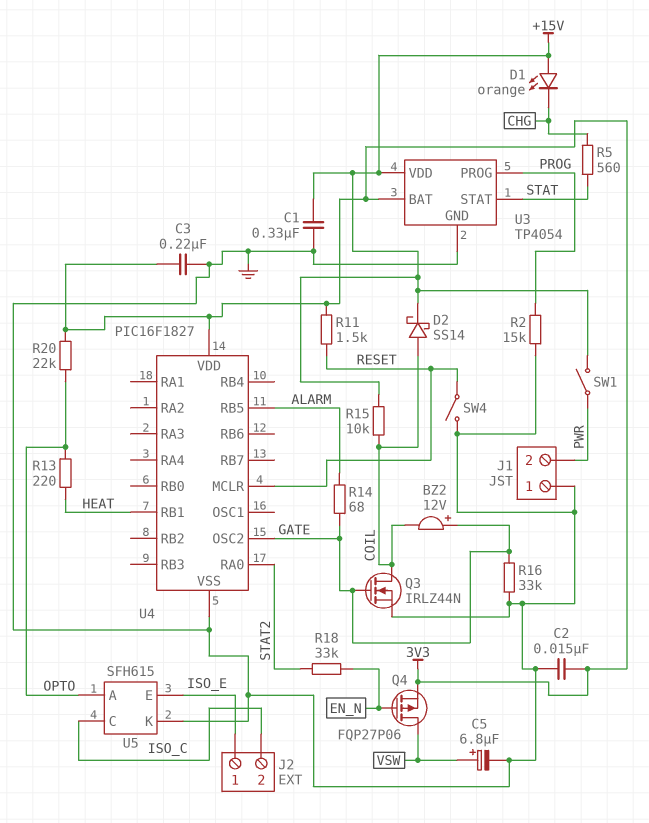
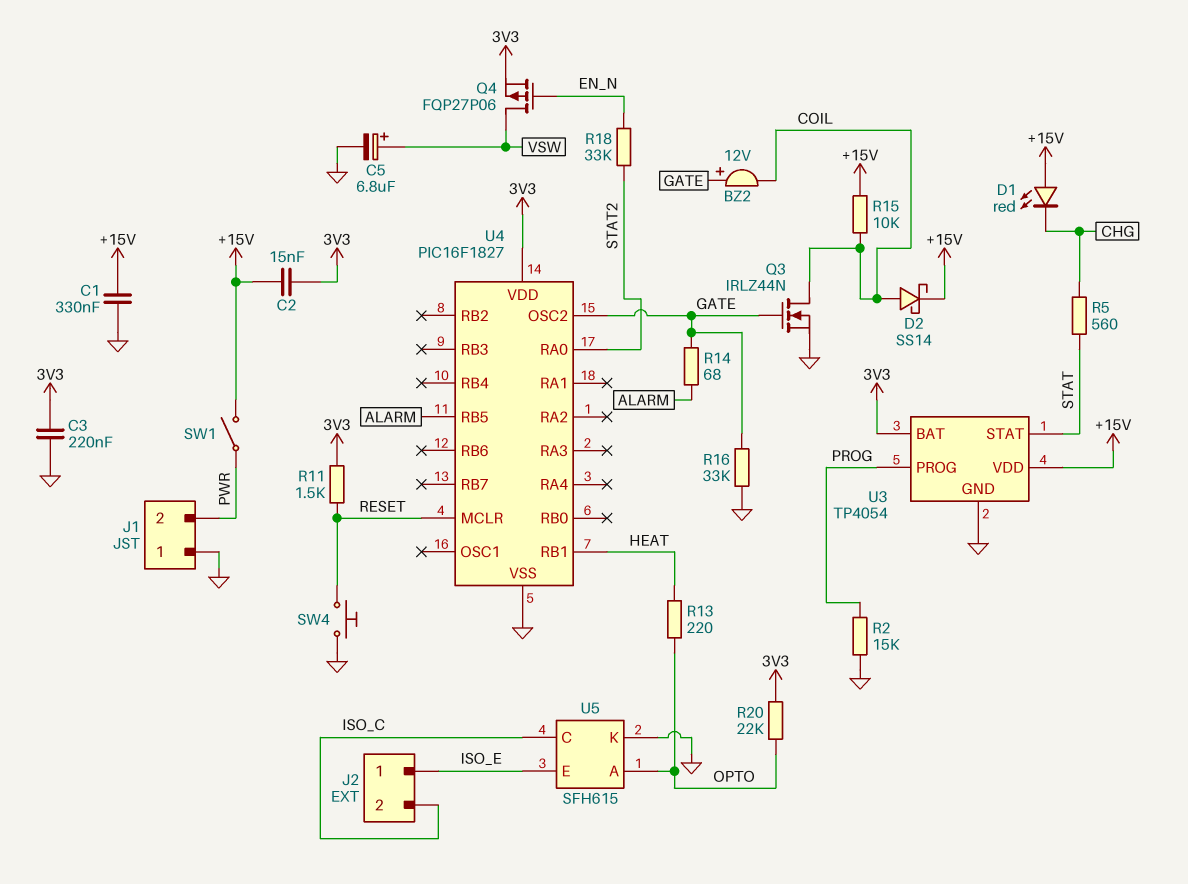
C2: 15nF (3V3, GND) -> 15nF (+15V, 3V3)
D1: LED orange (A +15V, K CHG) -> LED red (A +15V, K CHG)
SW4: switch (GND, RESET) -> button (GND, RESET)

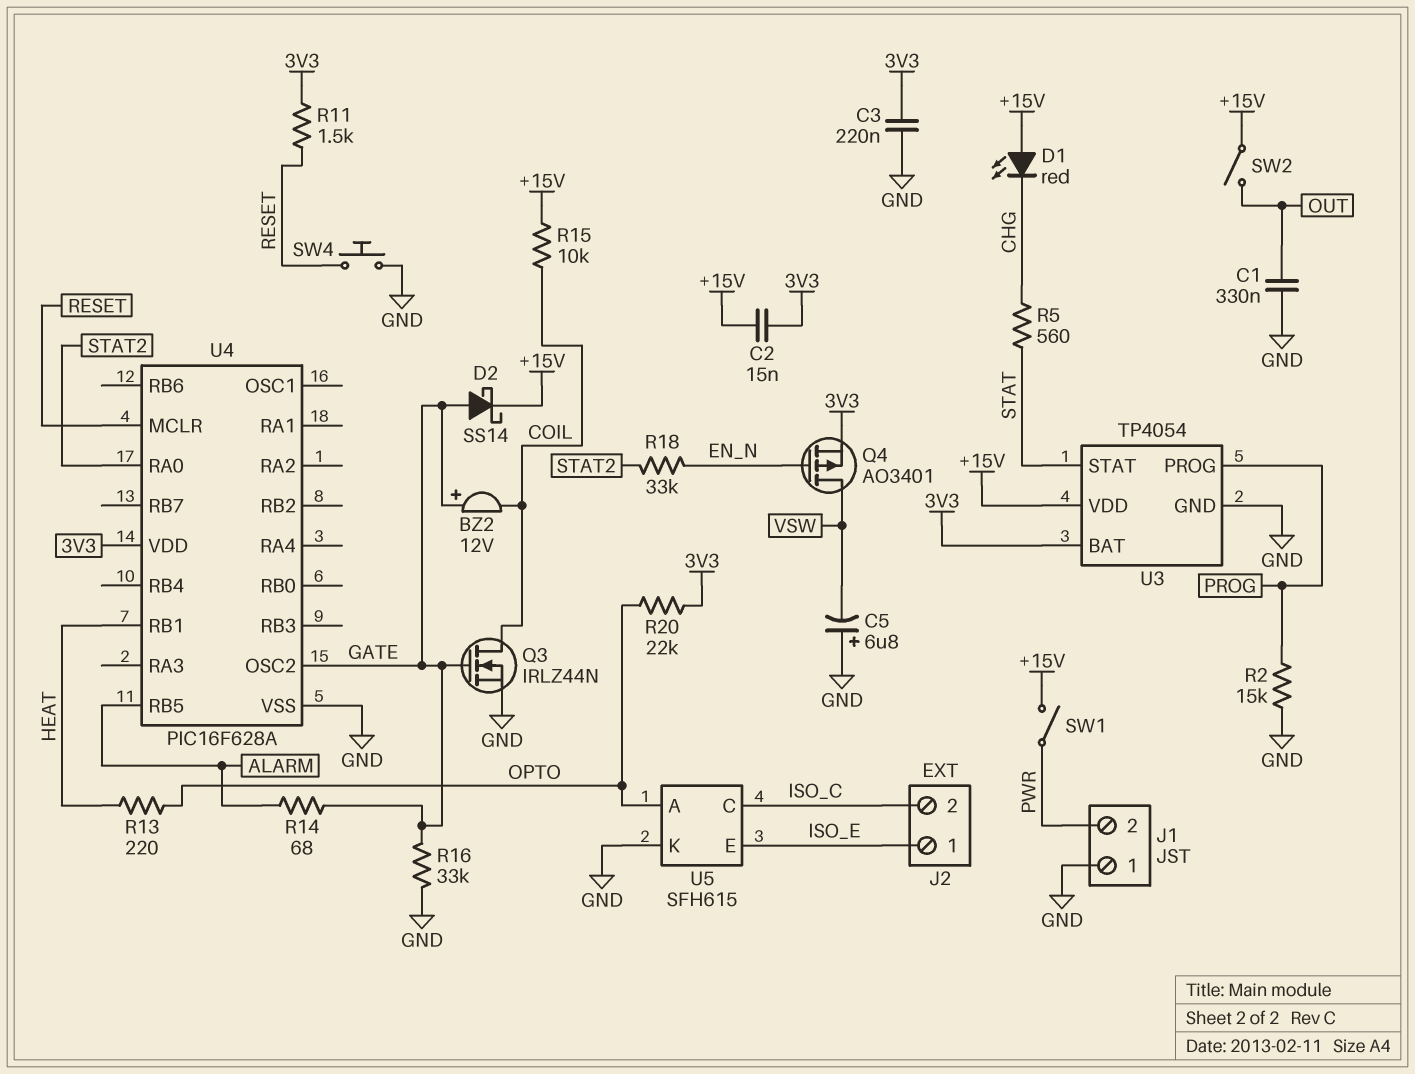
C1: 330nF (+15V, GND) -> 330nF (GND, OUT)
C5: 6.8uF (plus VSW, minus GND) -> 6.8uF (plus GND, minus VSW)
D2: schottky SS14 (A COIL, K +15V) -> schottky SS14 (A GATE, K +15V)
Q4: PMOS FQP27P06 (G EN_N, D VSW, S 3V3) -> PMOS AO3401 (G EN_N, D VSW, S 3V3)
SW2: none -> switch (+15V, OUT)
U4: PIC16F1827 -> PIC16F628A

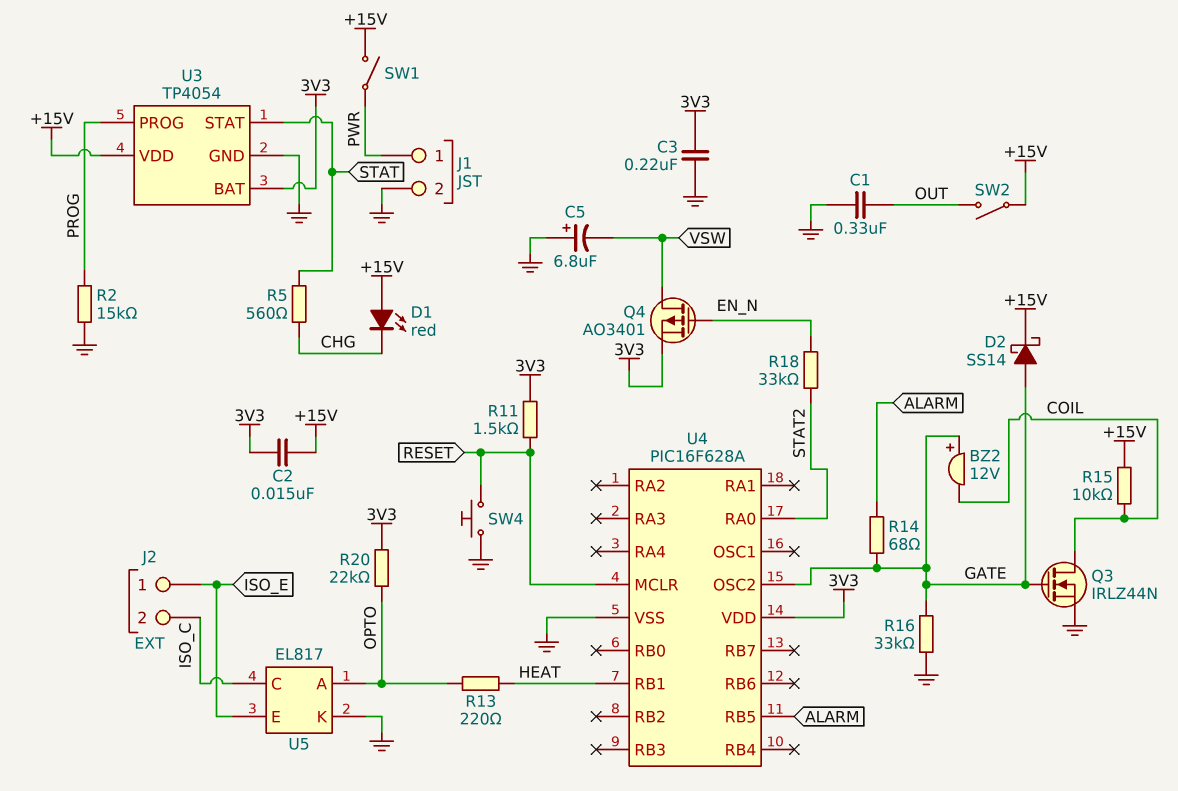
J1 pin 1: GND -> PWR
J1 pin 2: PWR -> GND
U5: SFH615 -> EL817

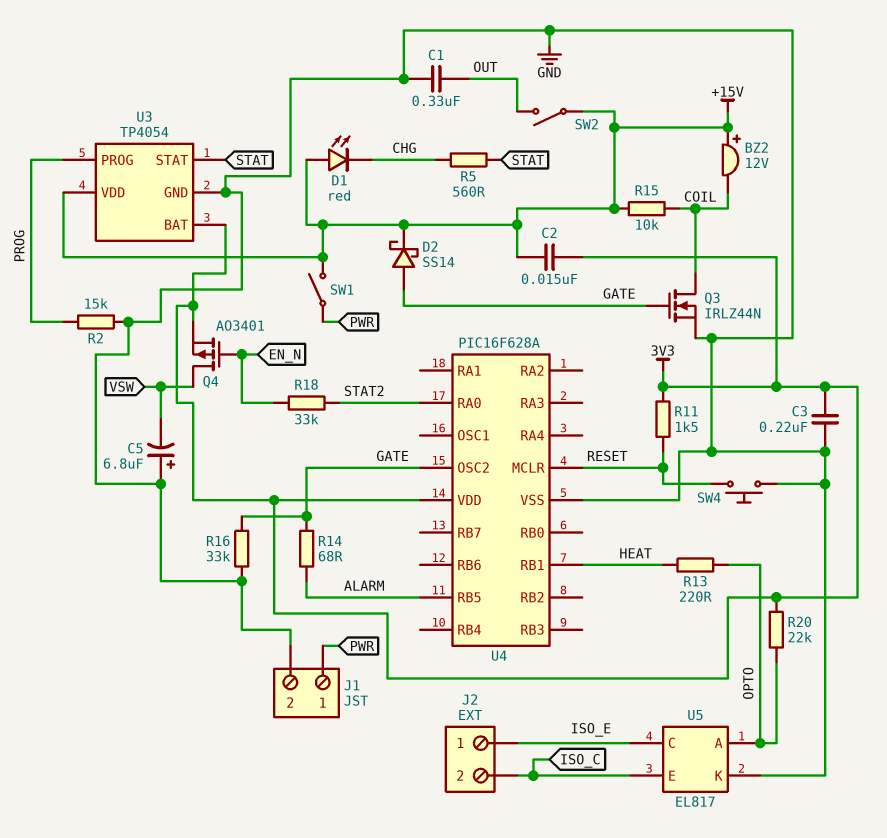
BZ2: buzzer 12V (plus GATE, minus COIL) -> buzzer 12V (plus +15V, minus COIL)
U5 pin C: ISO_C -> ISO_E
U5 pin E: ISO_E -> ISO_C

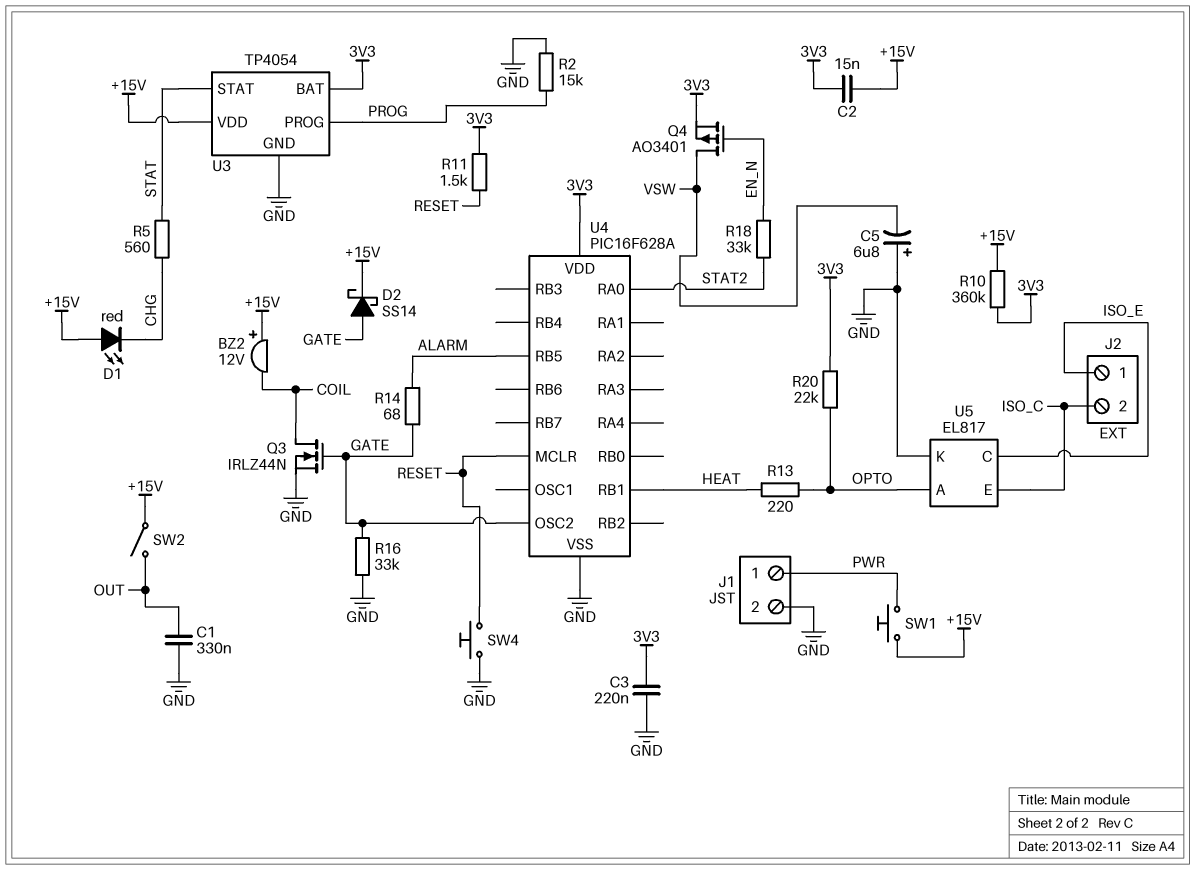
R10: none -> 360k (+15V, 3V3)
R15: 10k (+15V, COIL) -> none
SW1: switch (+15V, PWR) -> button (+15V, PWR)

